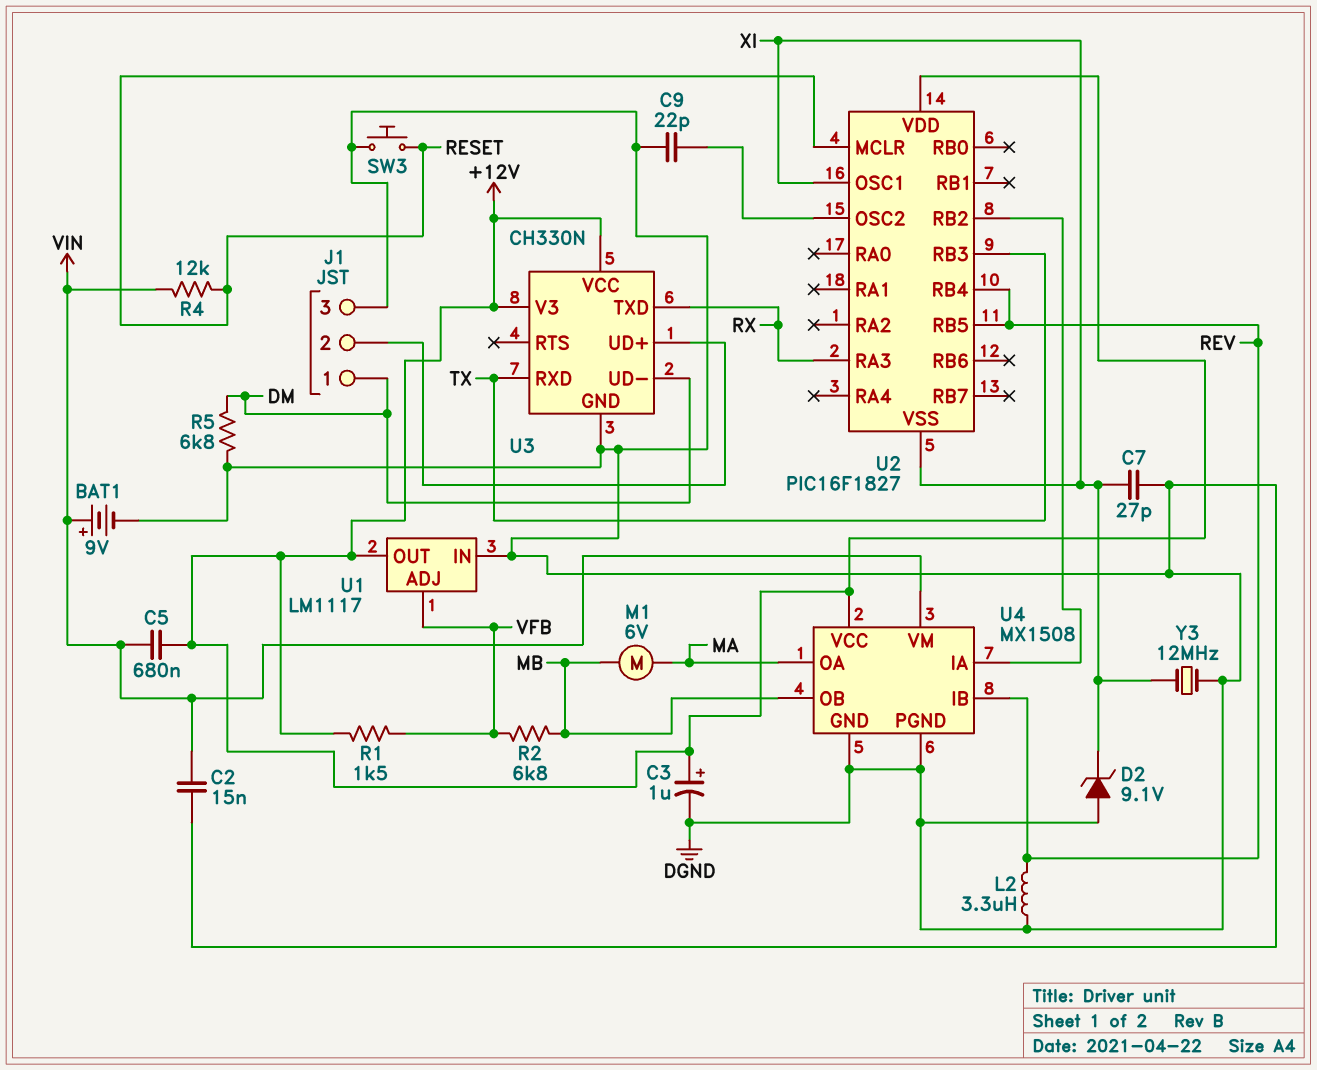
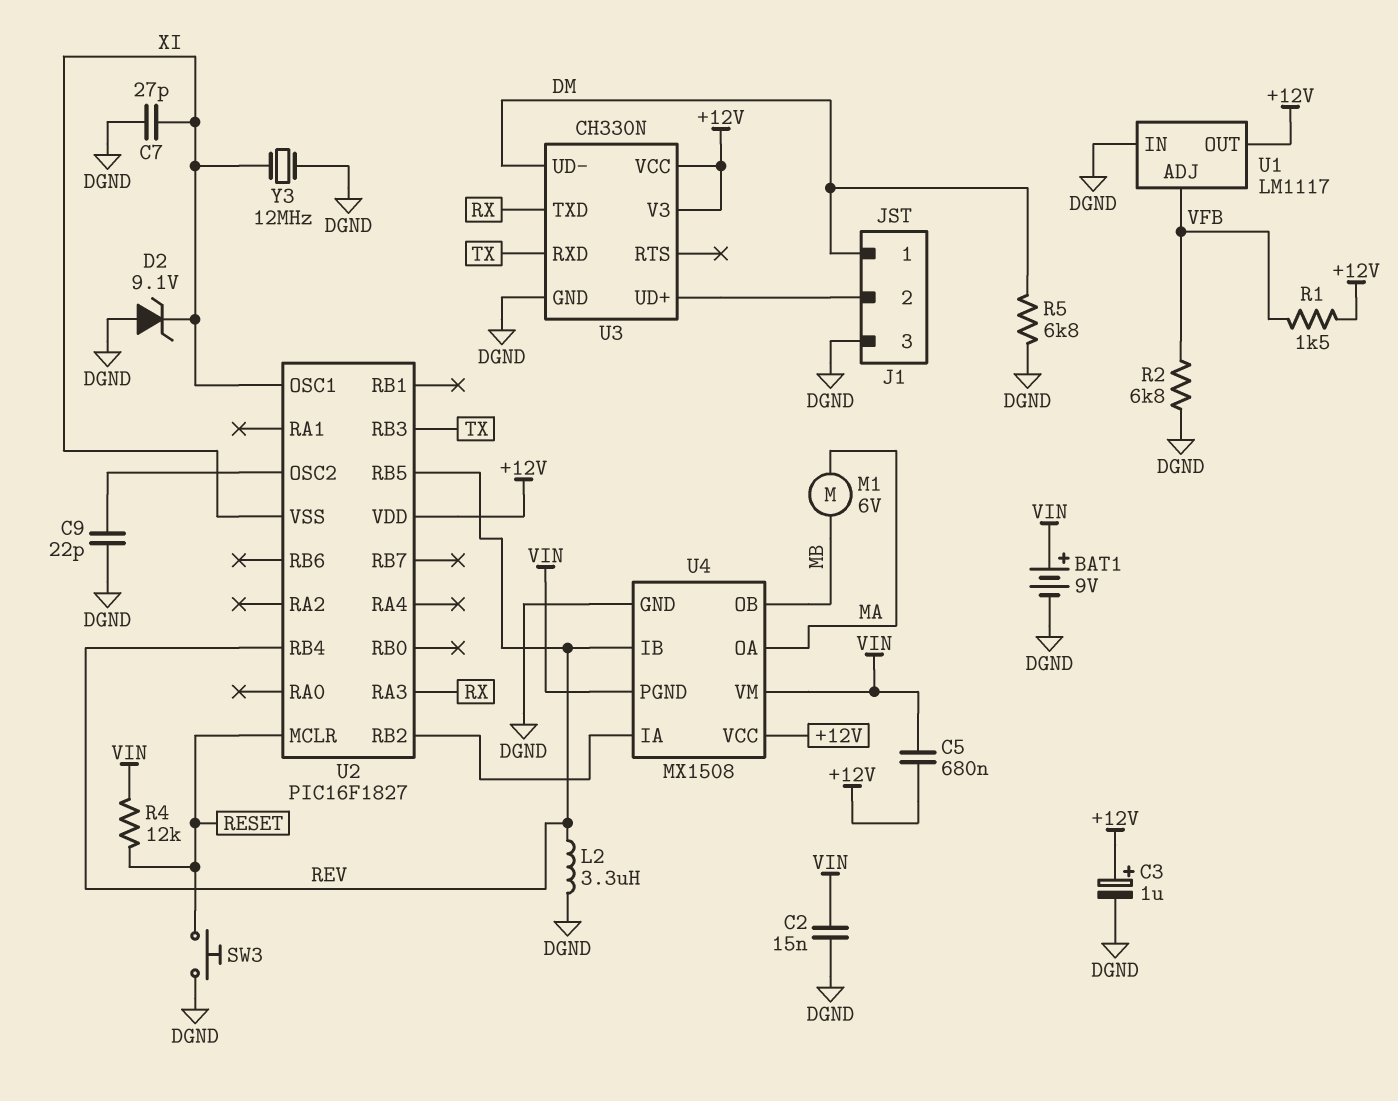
R2: 6.8k (MB, VFB) -> 6.8k (DGND, VFB)
U4 pin PGND: DGND -> VIN

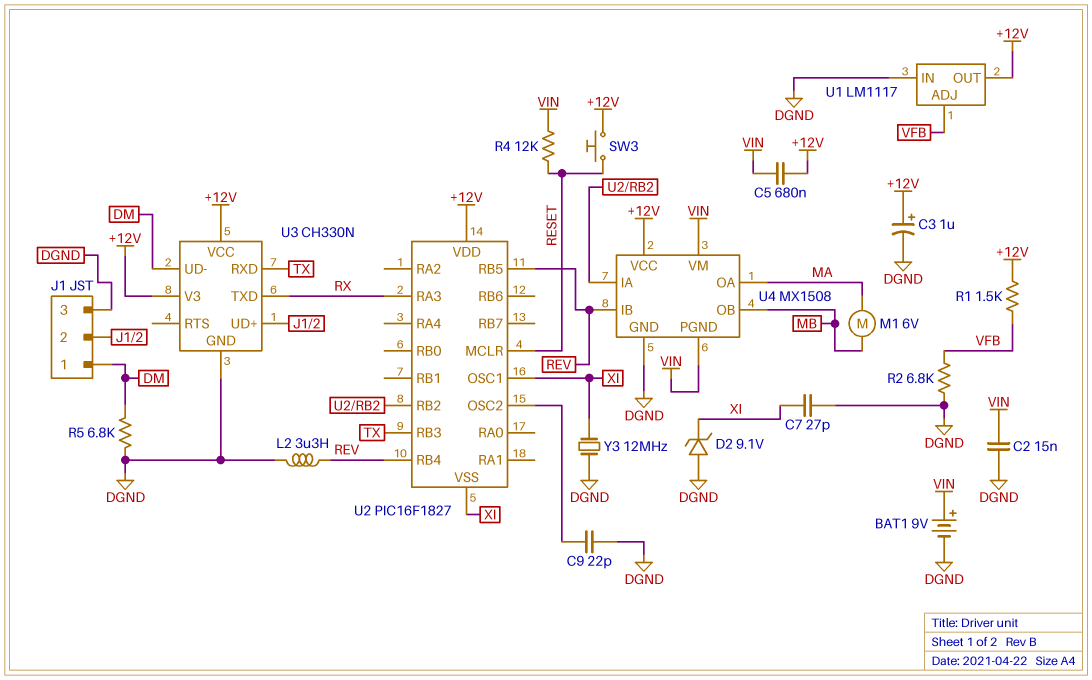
SW3: button (DGND, RESET) -> button (+12V, RESET)

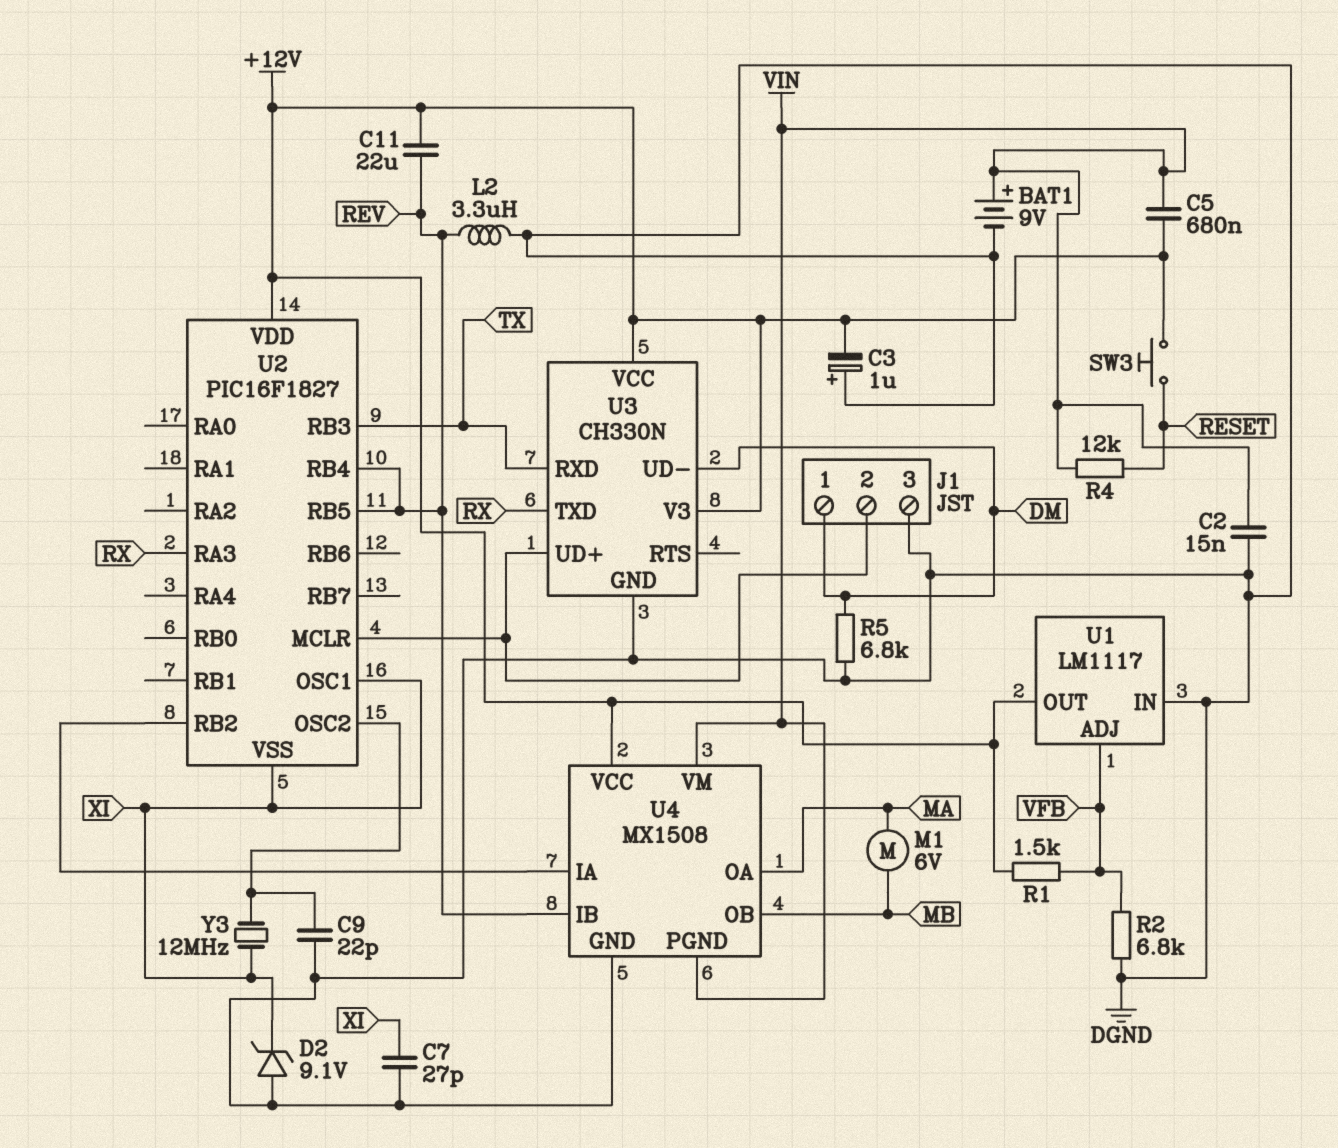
C3: 1uF (plus +12V, minus DGND) -> 1uF (plus DGND, minus +12V)
C11: none -> 22uF (+12V, REV)
U2 pin MCLR: RESET -> J1/2
Y3: 12MHz (DGND, XI) -> 12MHz (U2/OSC2, XI)

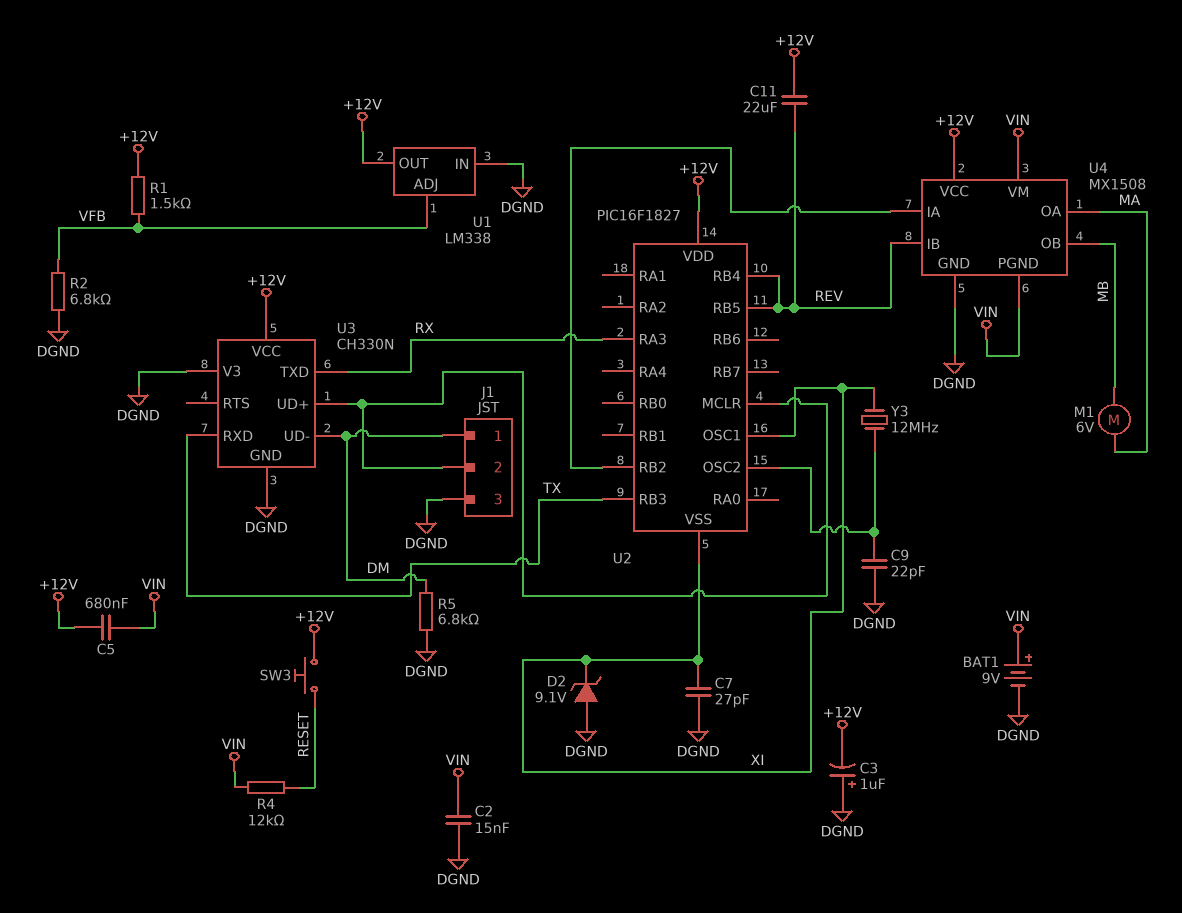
L2: 3.3uH (DGND, REV) -> none
U1: LM1117 -> LM338
U3 pin V3: +12V -> DGND

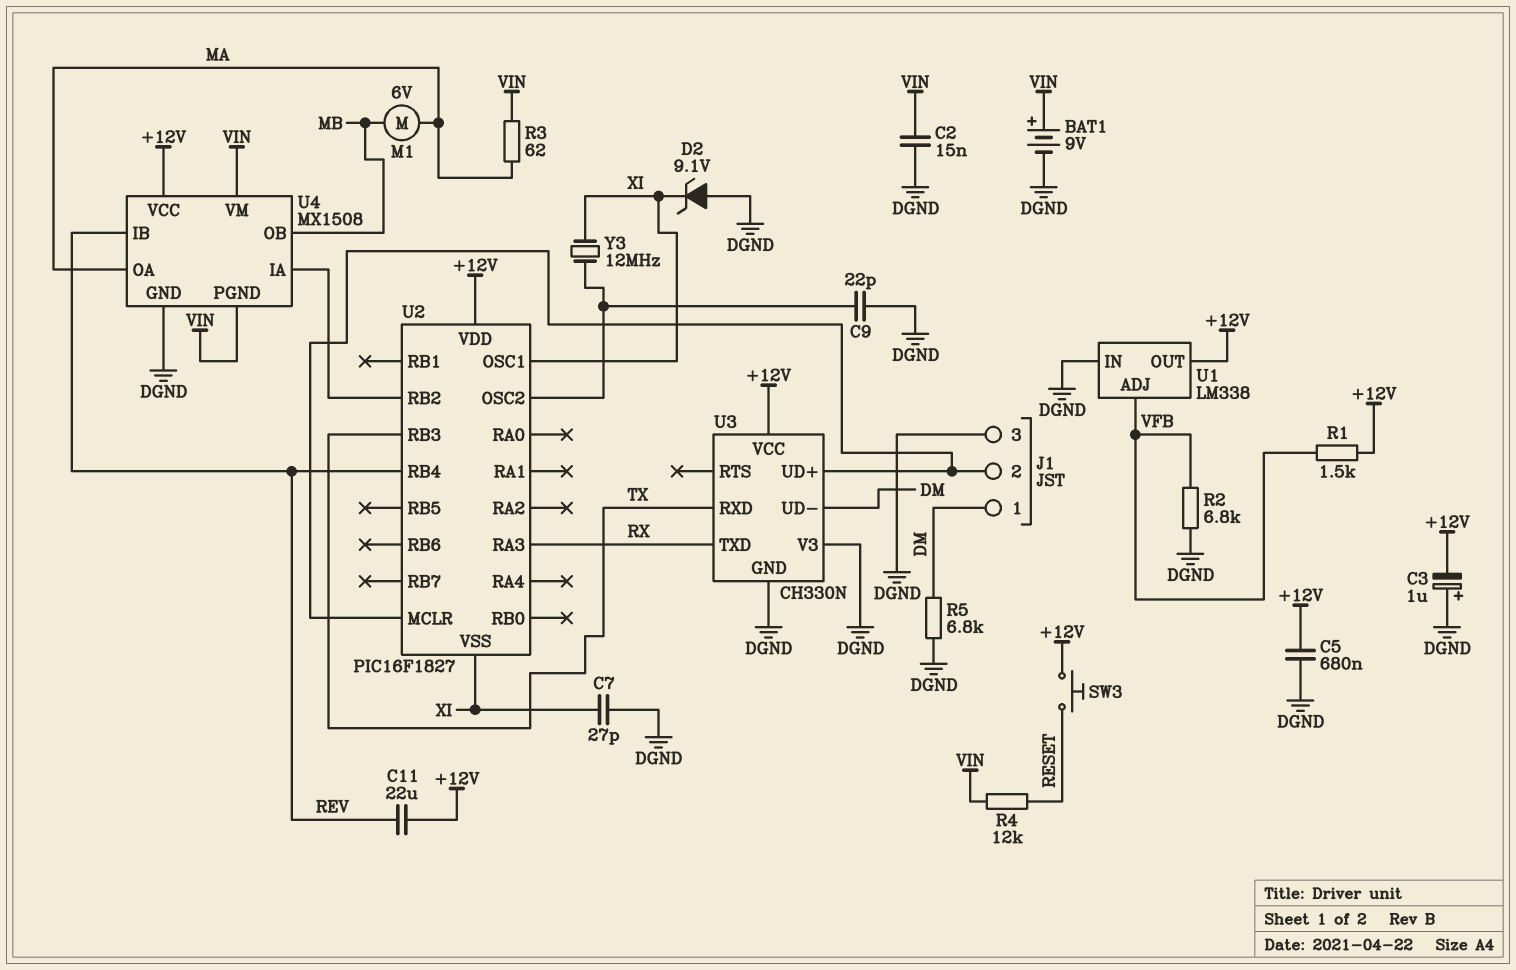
C5: 680nF (+12V, VIN) -> 680nF (+12V, DGND)
R3: none -> 62 (MA, VIN)
U2 pin RB5: REV -> none

